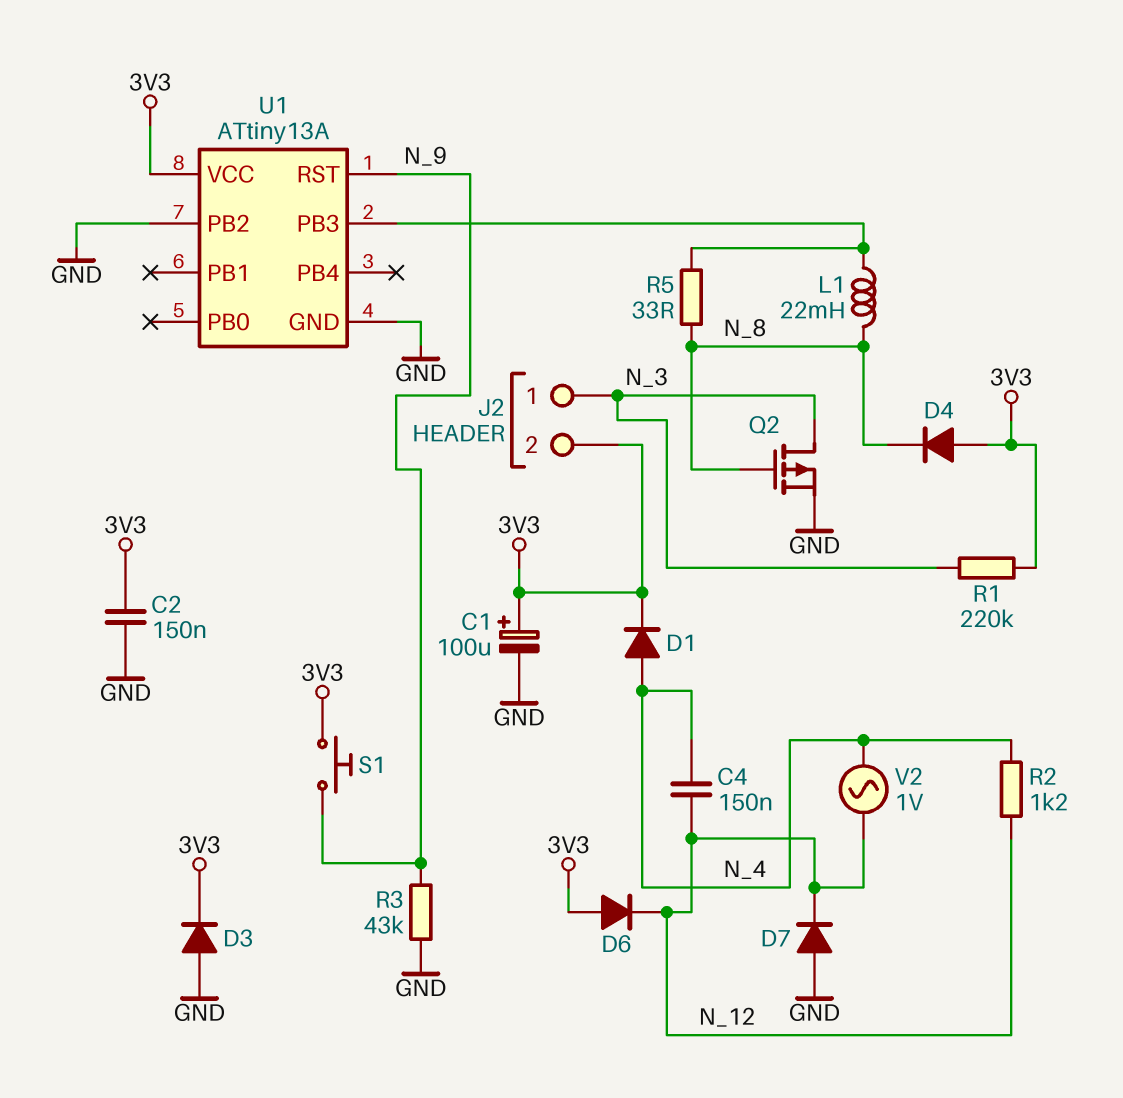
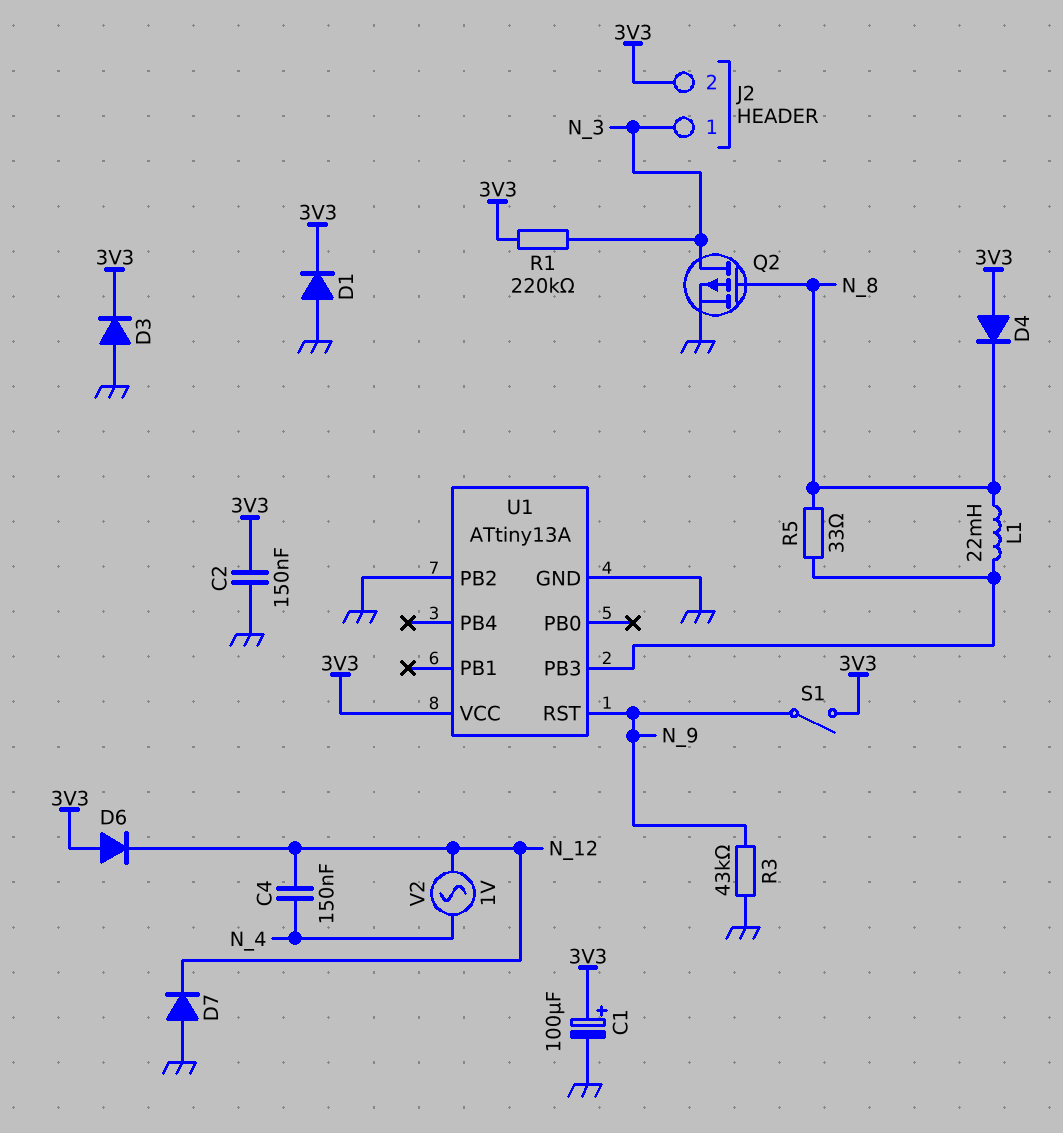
D1: diode (A N_4, K 3V3) -> diode (A GND, K 3V3)
R2: 1.2k (N_4, N_12) -> none
S1: button (3V3, N_9) -> switch (3V3, N_9)

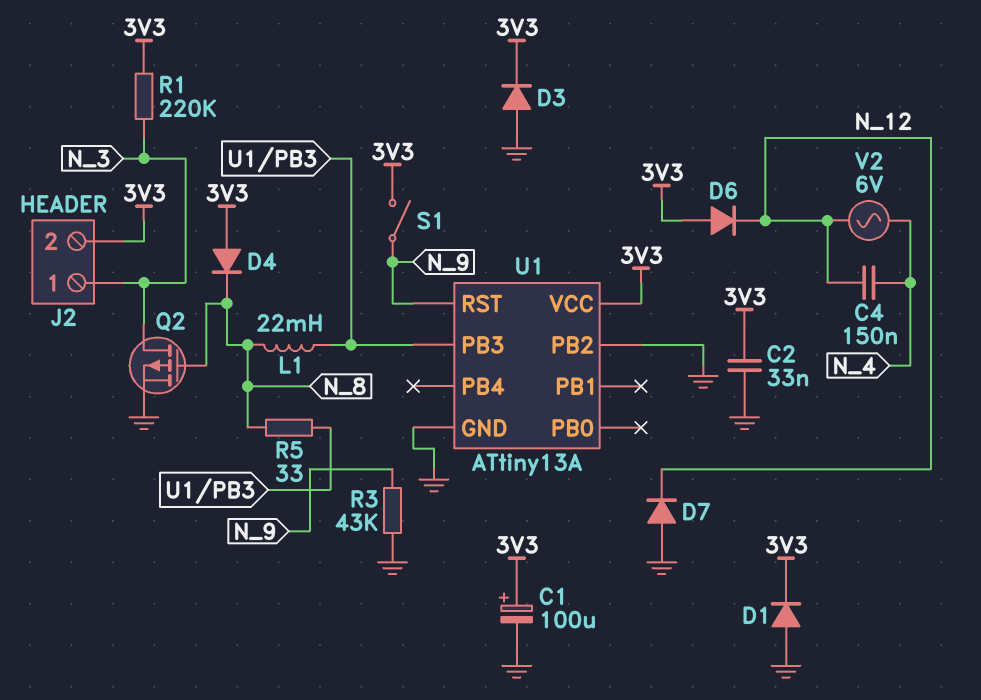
C2: 150nF (3V3, GND) -> 33nF (3V3, GND)
V2: AC 1V (N_4, N_12) -> AC 6V (N_4, N_12)

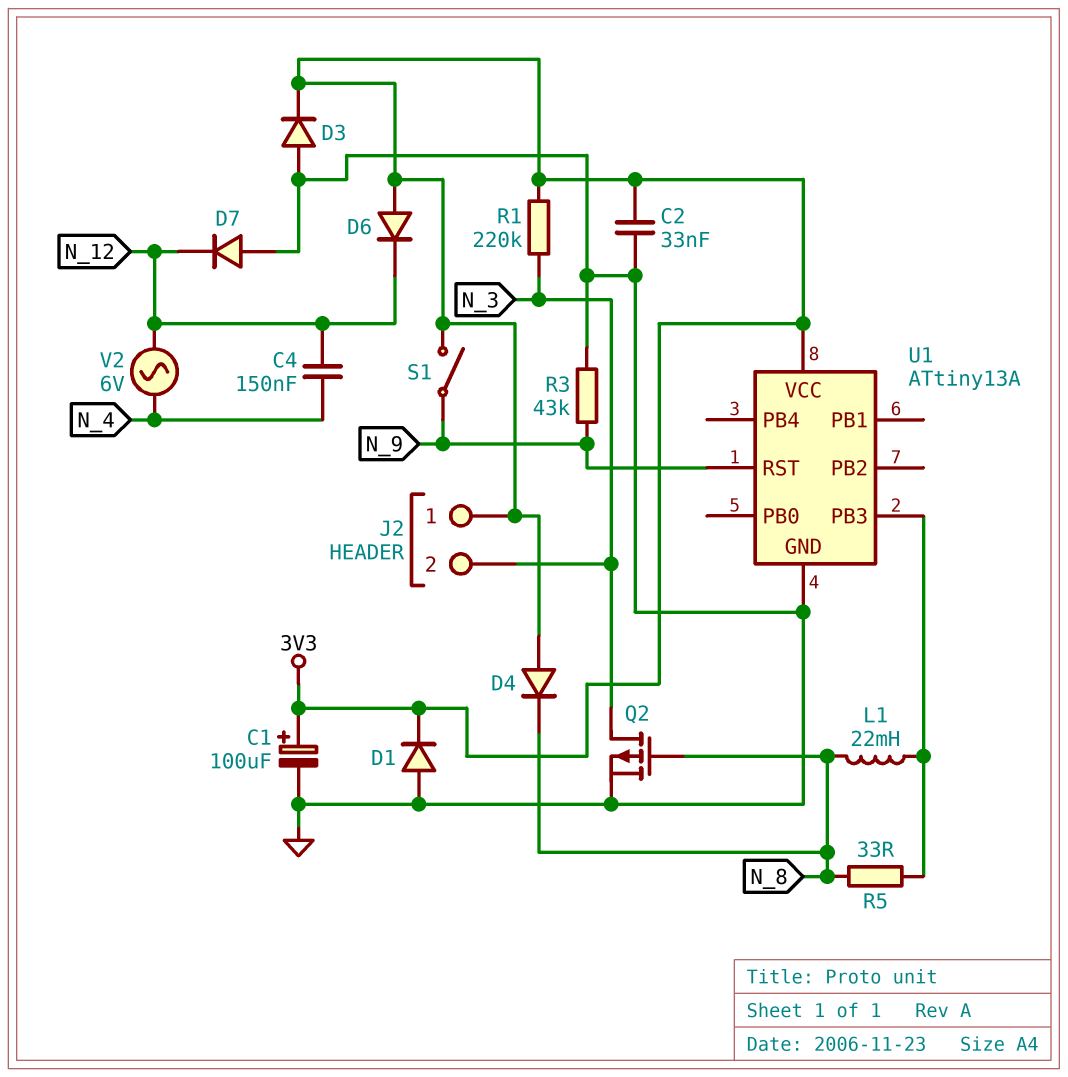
J2 pin 1: N_3 -> 3V3
J2 pin 2: 3V3 -> N_3
U1 pin PB2: GND -> none

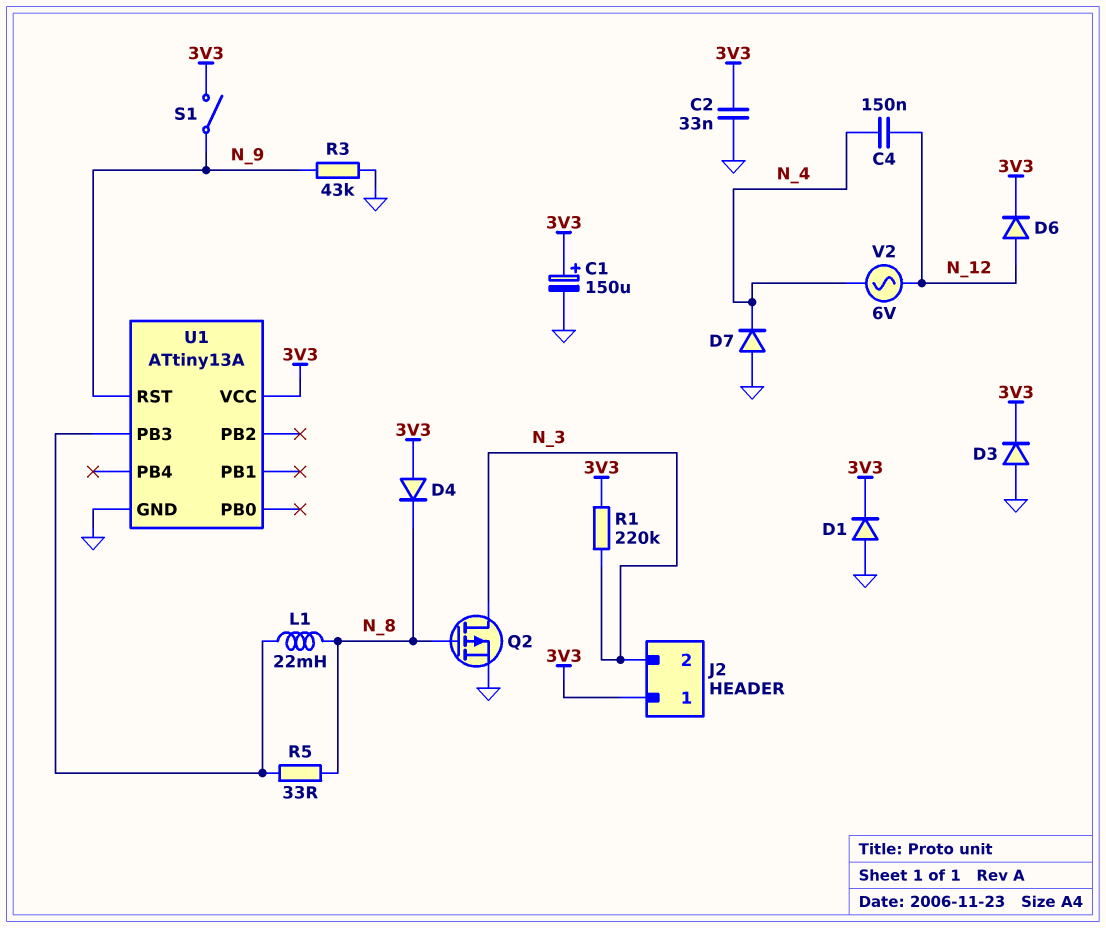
C1: 100uF (plus 3V3, minus GND) -> 150uF (plus 3V3, minus GND)
D6: diode (A 3V3, K N_12) -> diode (A N_12, K 3V3)
D7: diode (A GND, K N_12) -> diode (A GND, K N_4)

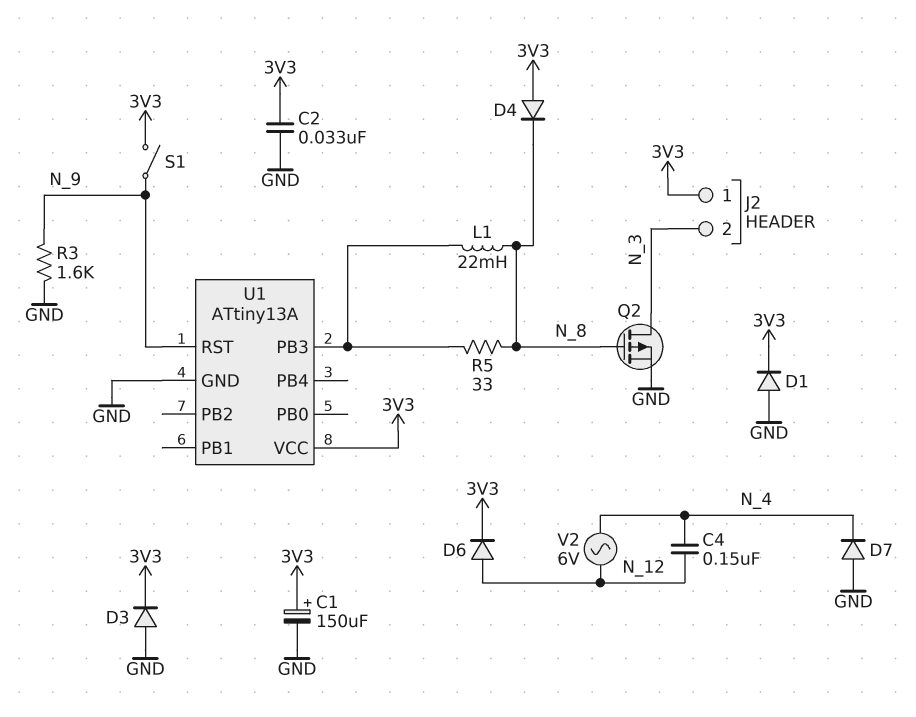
R1: 220k (3V3, N_3) -> none
R3: 43k (GND, N_9) -> 1.6k (GND, N_9)

